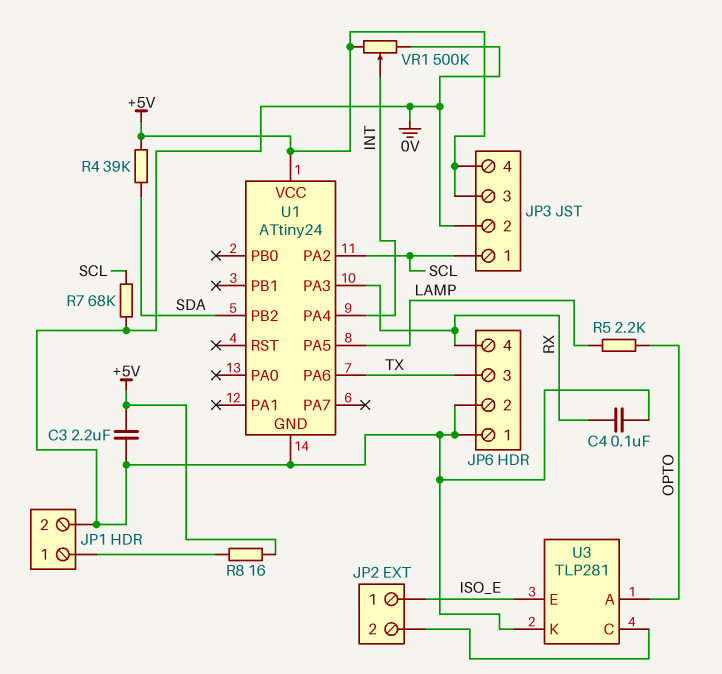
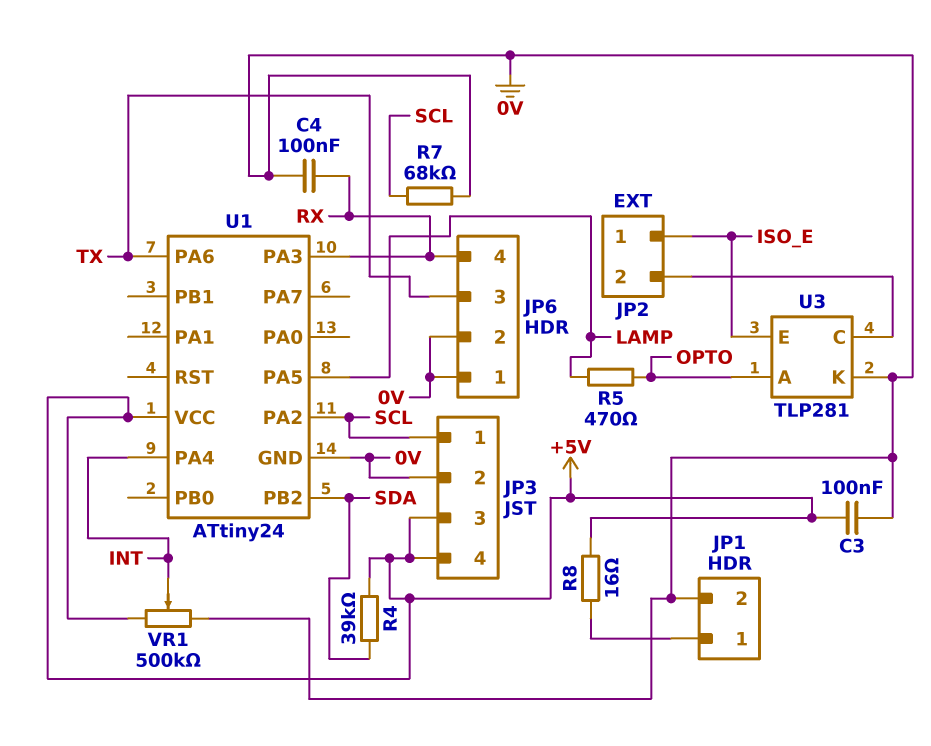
C3: 2.2uF (+5V, 0V) -> 100nF (+5V, 0V)
R5: 2.2k (LAMP, OPTO) -> 470 (LAMP, OPTO)

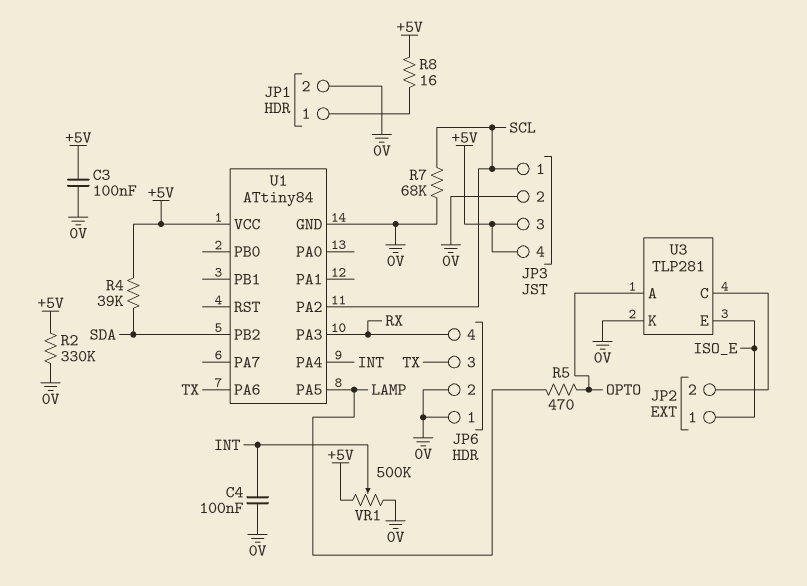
C4: 100nF (0V, RX) -> 100nF (0V, INT)
R2: none -> 330k (+5V, 0V)
U1: ATtiny24 -> ATtiny84

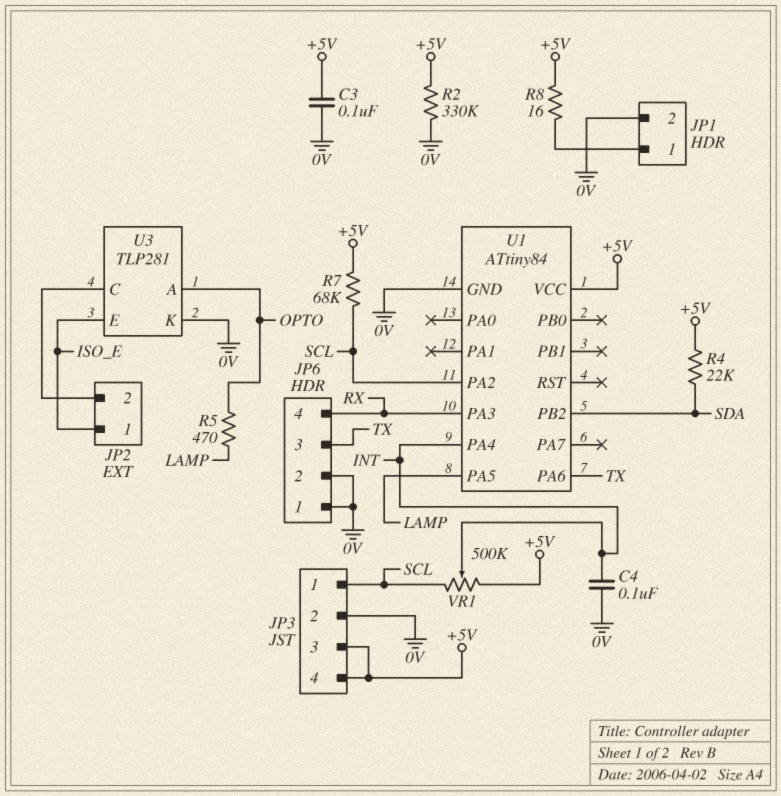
R4: 39k (+5V, SDA) -> 22k (+5V, SDA)
R7: 68k (0V, SCL) -> 68k (+5V, SCL)
VR1: 500k (+5V, 0V, wiper INT) -> 500k (+5V, SCL, wiper INT)

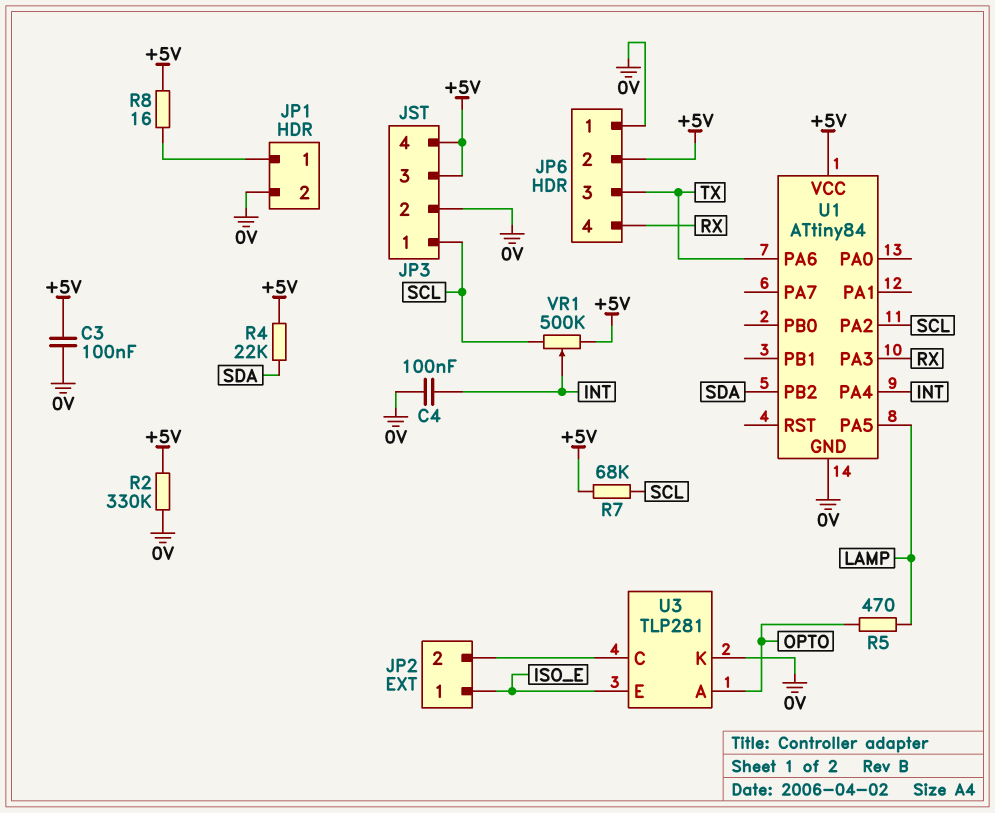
JP6 pin 2: 0V -> +5V

